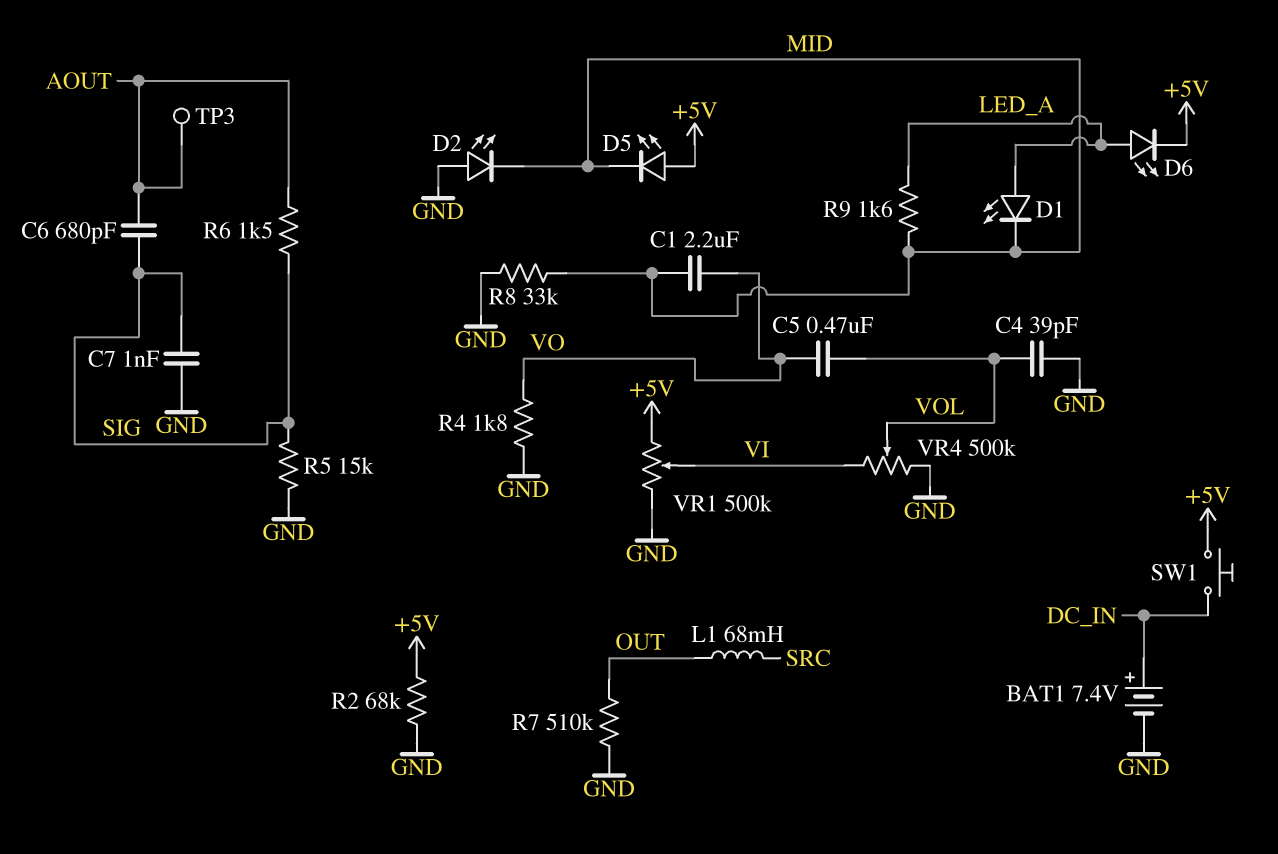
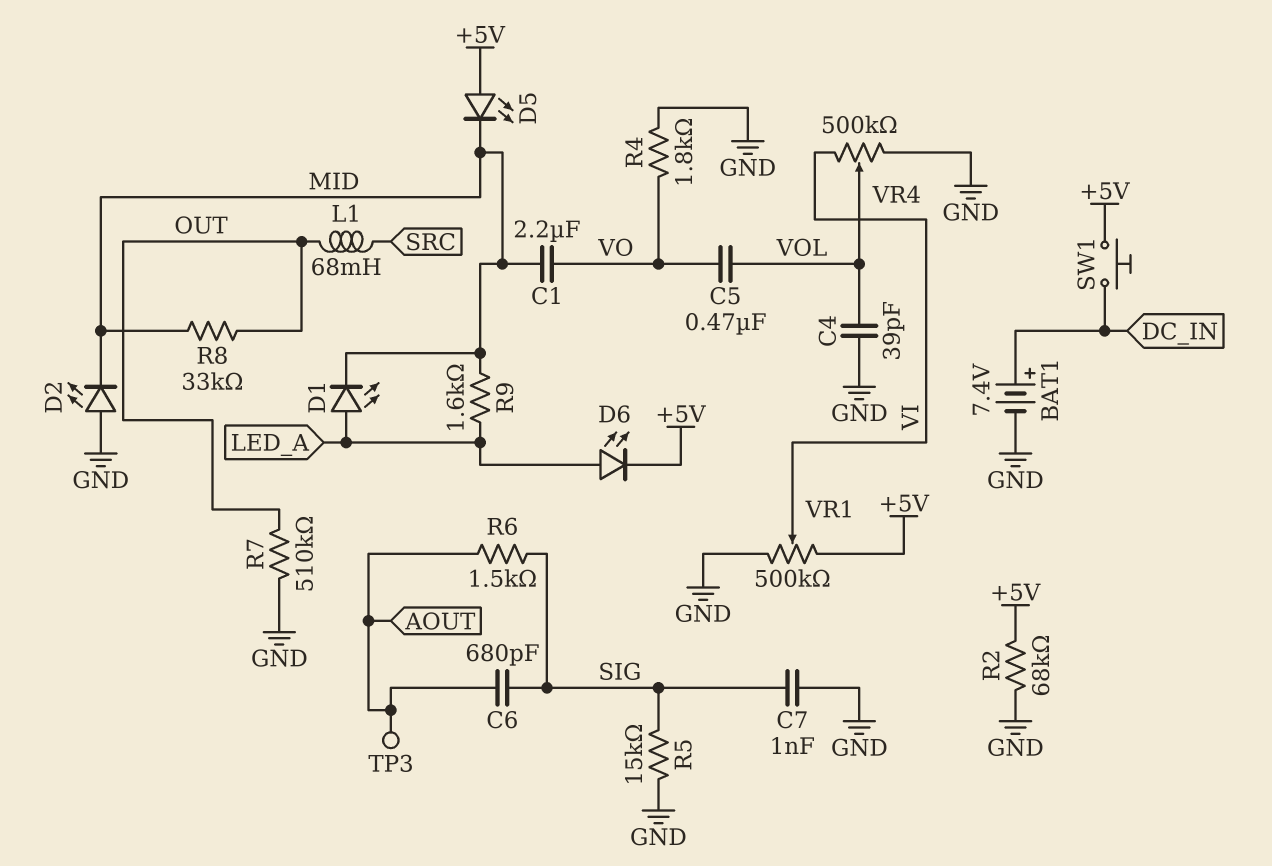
R8: 33k (GND, MID) -> 33k (MID, OUT)

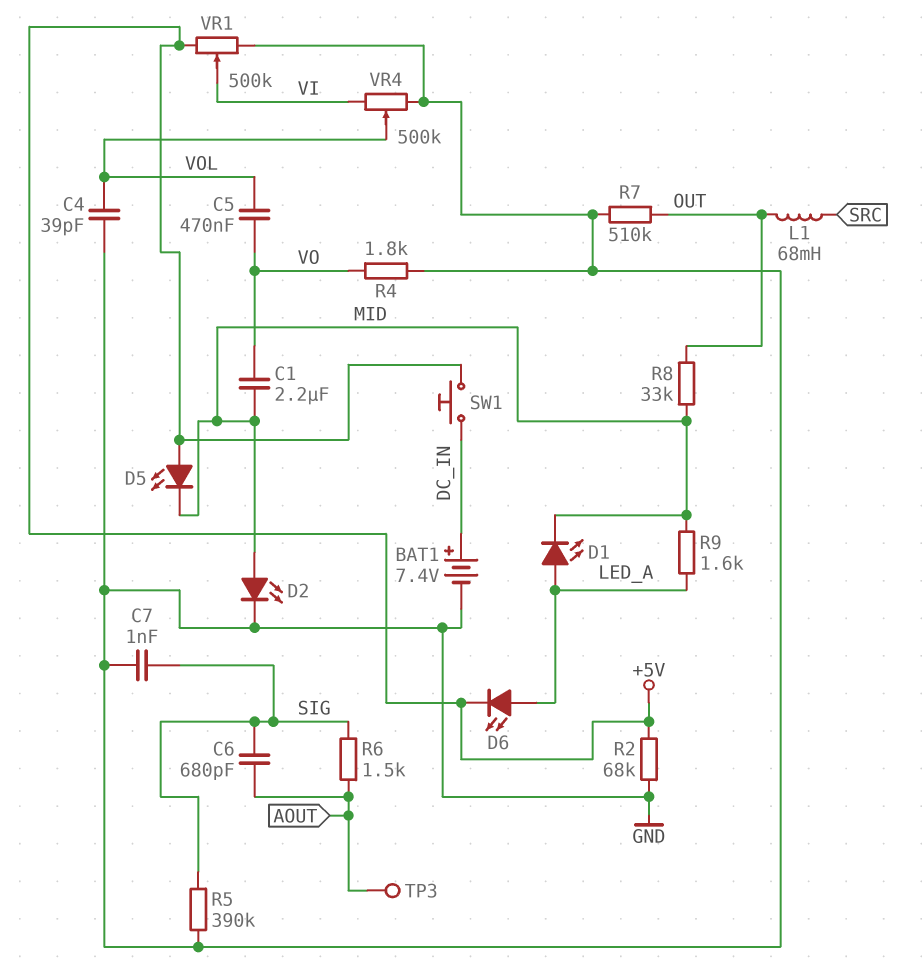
D2: LED (A GND, K MID) -> LED (A MID, K GND)
R5: 15k (GND, SIG) -> 390k (GND, SIG)

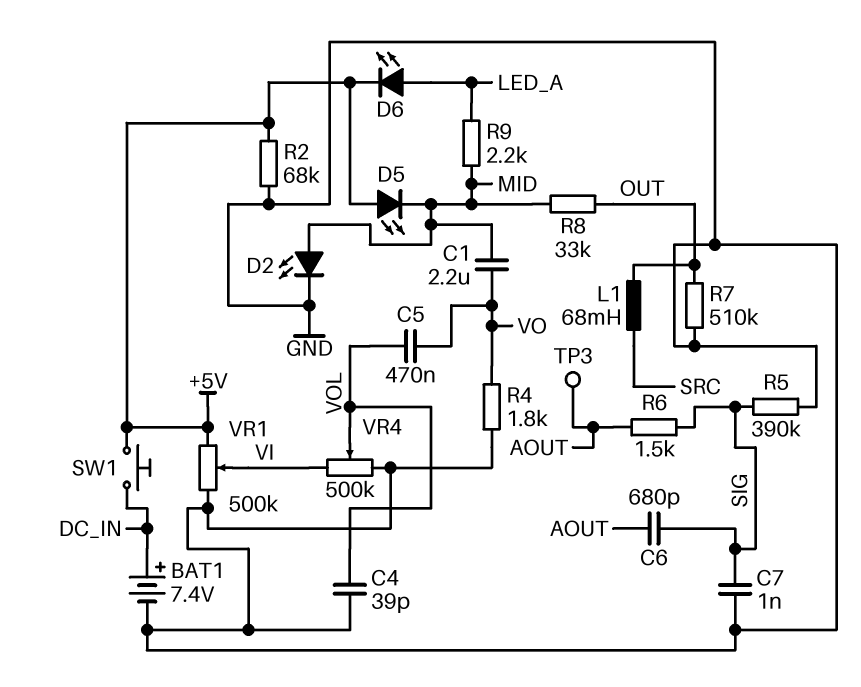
D1: LED (A LED_A, K MID) -> none
R9: 1.6k (LED_A, MID) -> 2.2k (LED_A, MID)

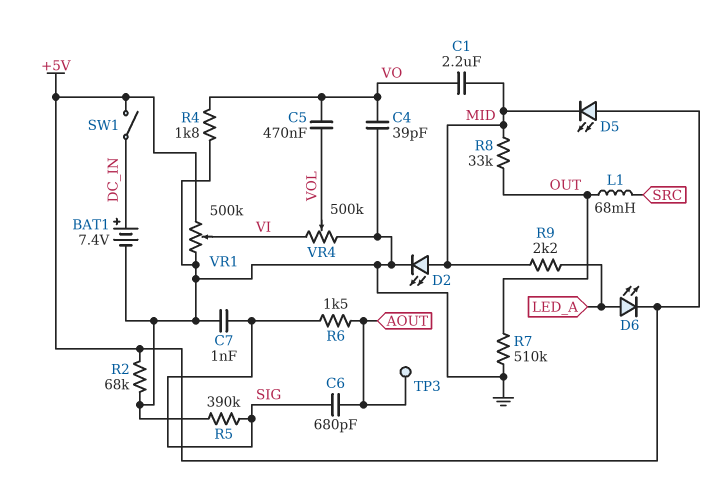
C4: 39pF (GND, VOL) -> 39pF (GND, VO)
SW1: button (+5V, DC_IN) -> switch (+5V, DC_IN)

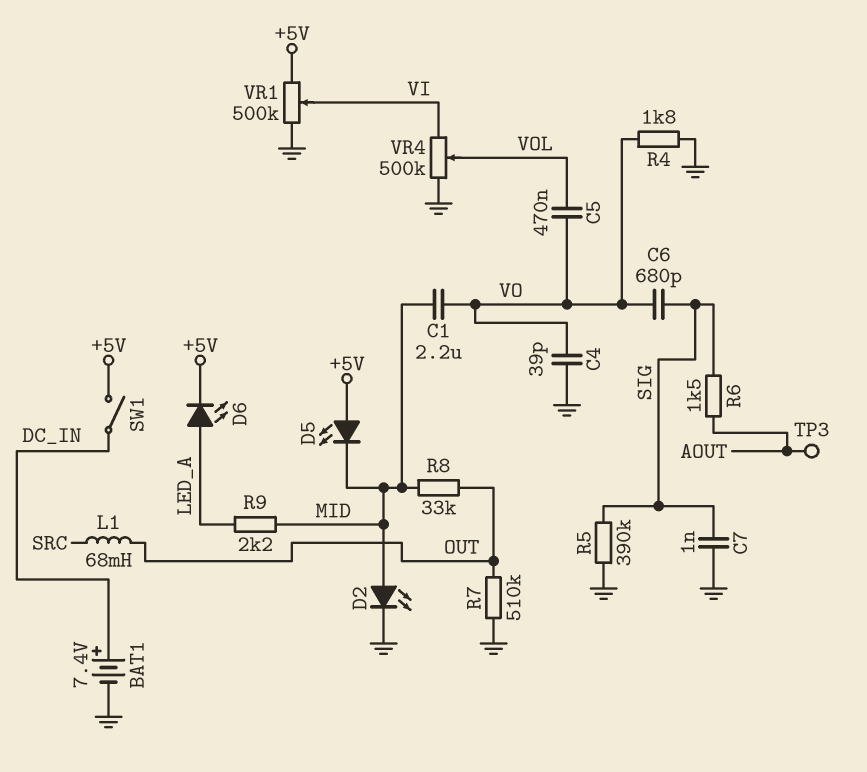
C6: 680pF (AOUT, SIG) -> 680pF (SIG, VO)
R2: 68k (+5V, GND) -> none

